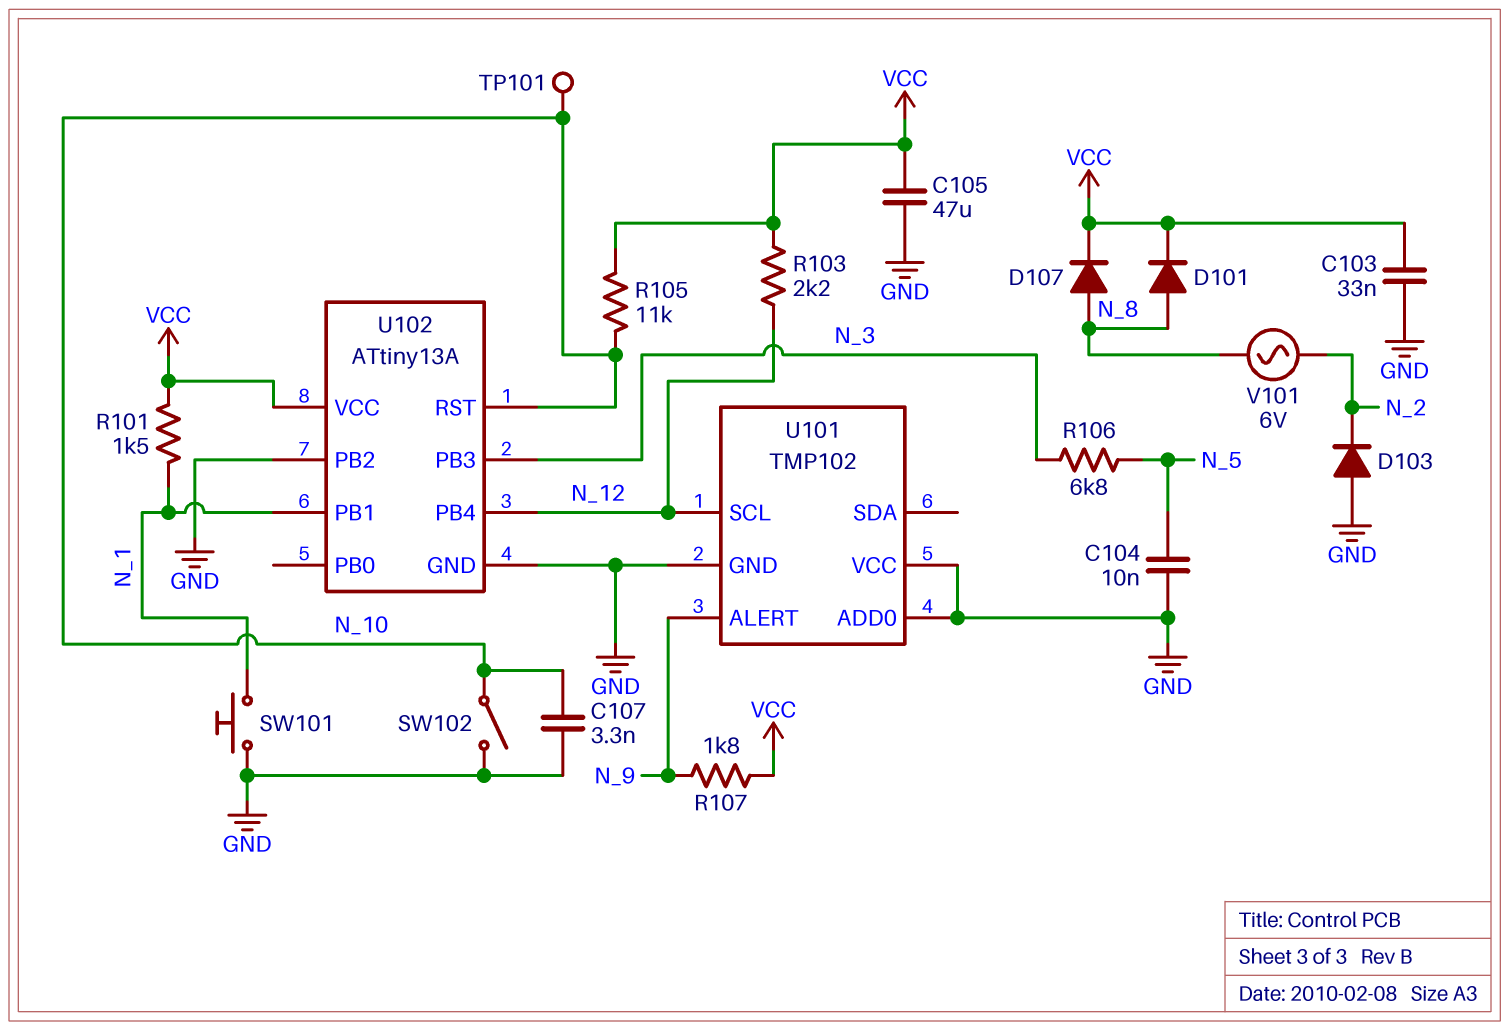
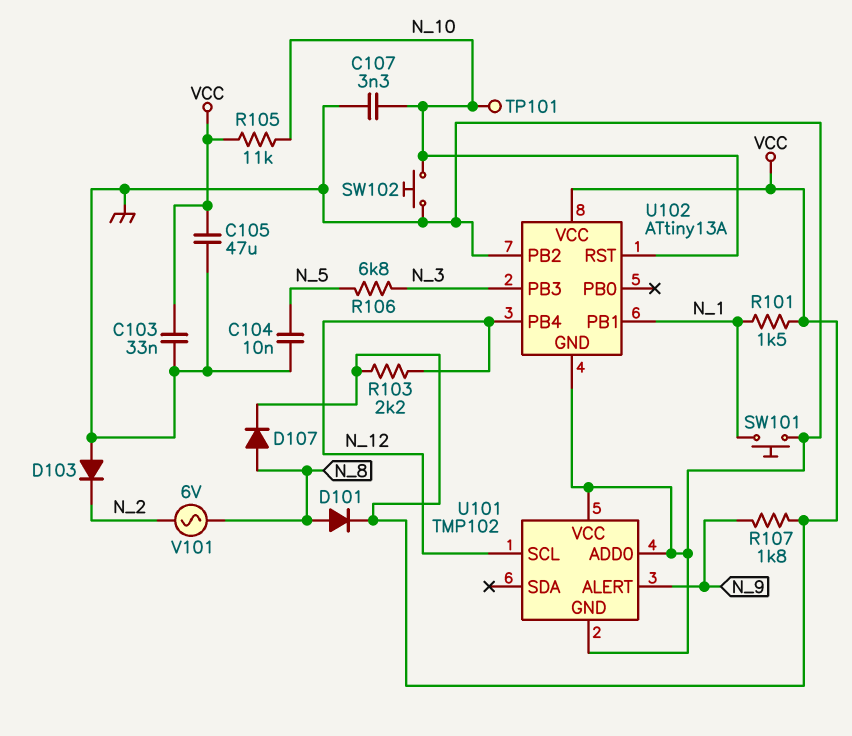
SW102: switch (GND, N_10) -> button (GND, N_10)

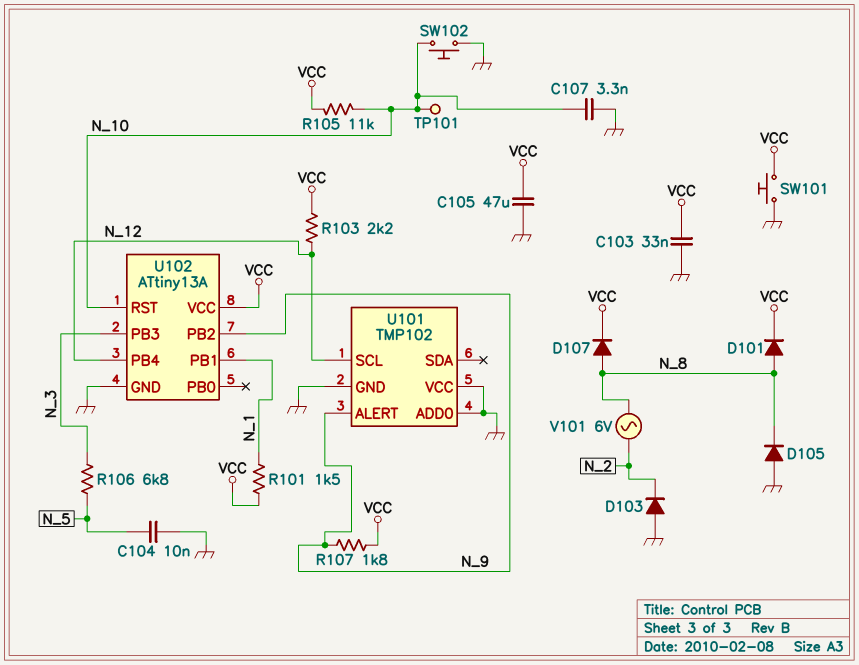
D105: none -> diode (A GND, K N_8)
SW101: button (GND, N_1) -> button (GND, VCC)
U102 pin PB2: GND -> N_9

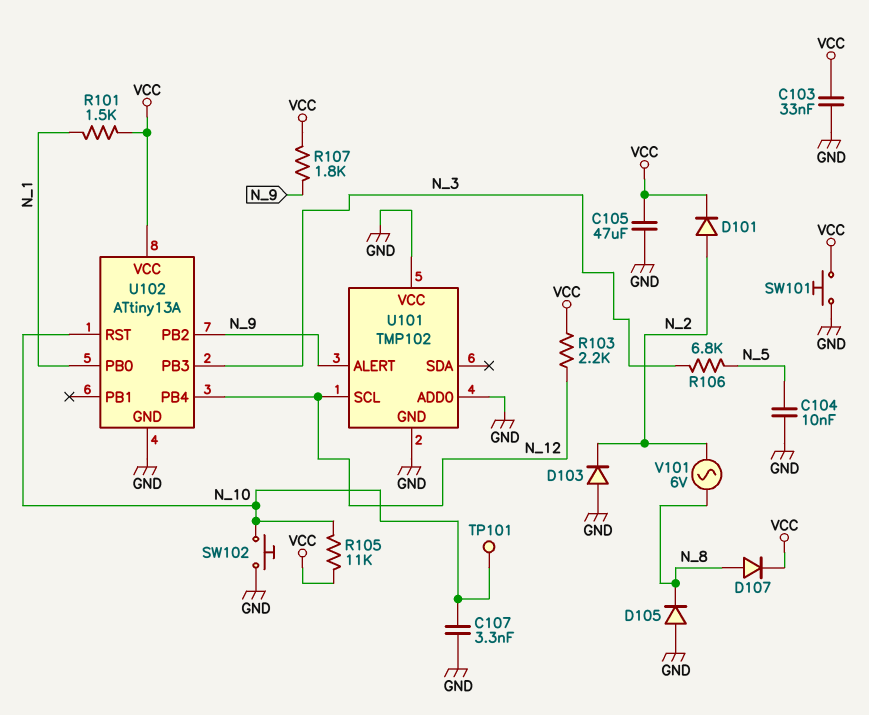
D101: diode (A N_8, K VCC) -> diode (A N_2, K VCC)
U102 pin PB0: none -> N_1
U102 pin PB1: N_1 -> none

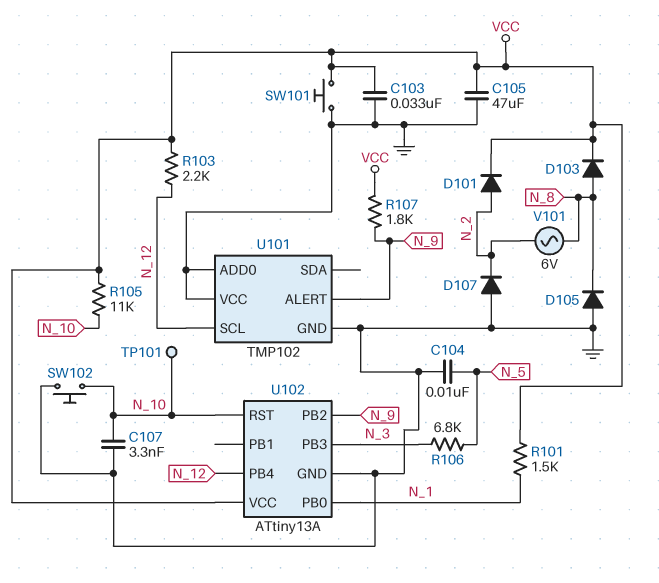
D103: diode (A GND, K N_2) -> diode (A N_8, K VCC)
D107: diode (A N_8, K VCC) -> diode (A GND, K N_2)

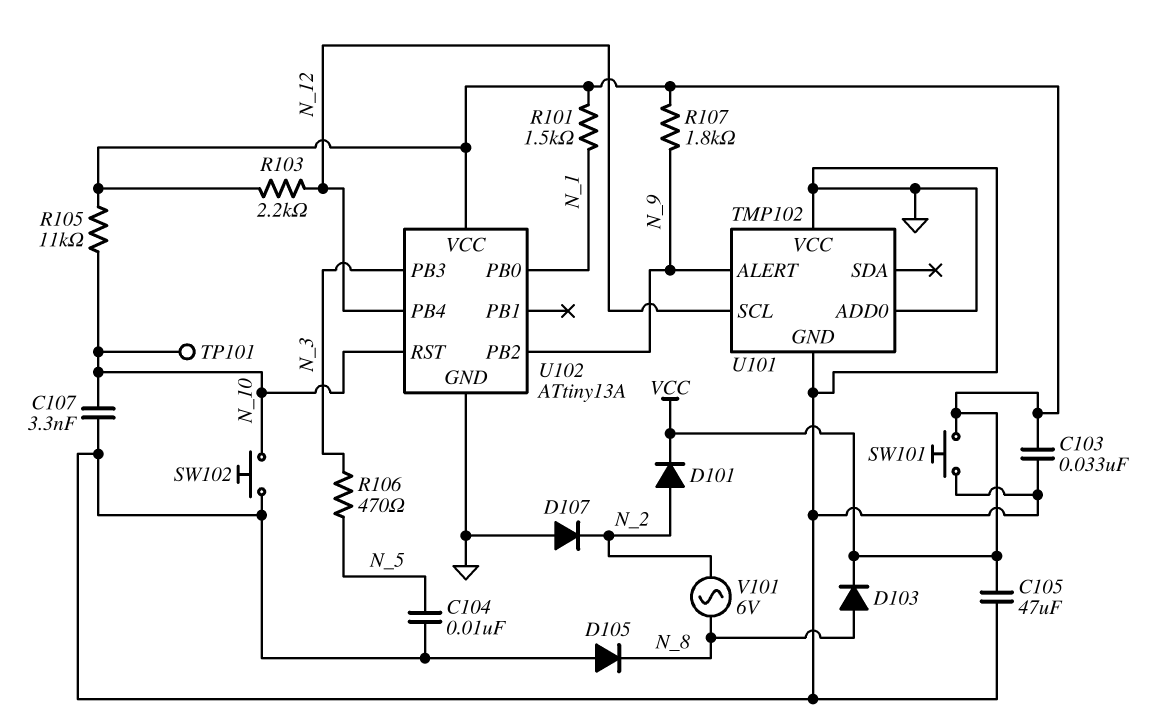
R106: 6.8k (N_3, N_5) -> 470 (N_3, N_5)

